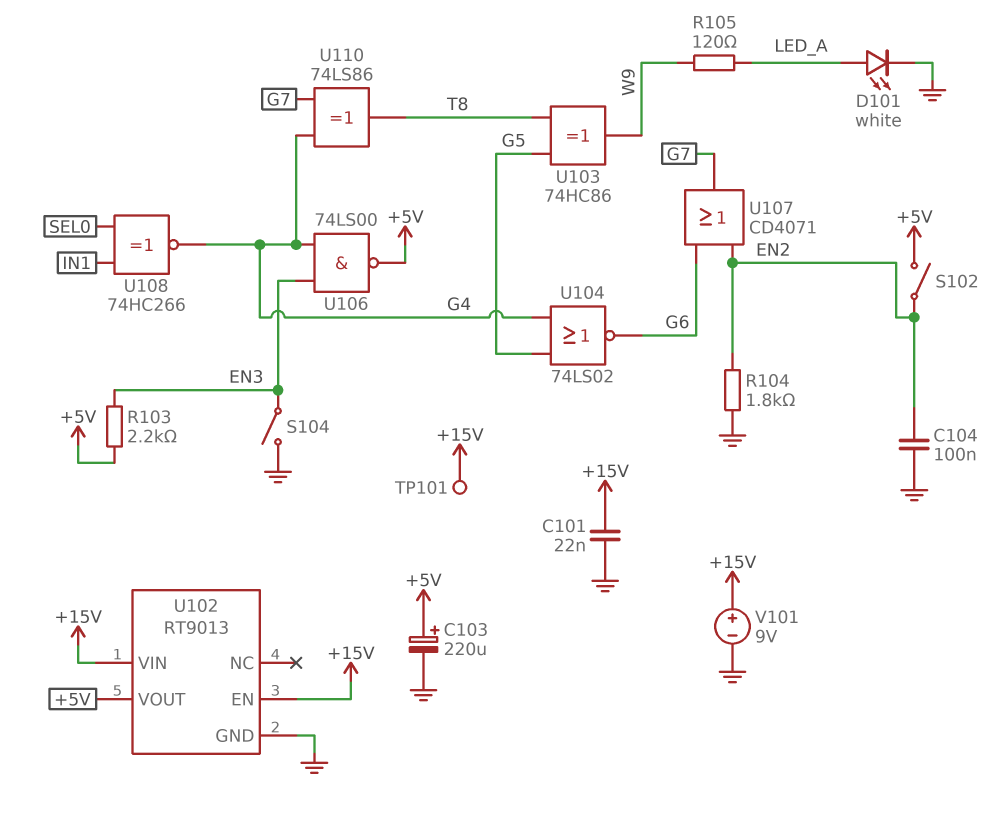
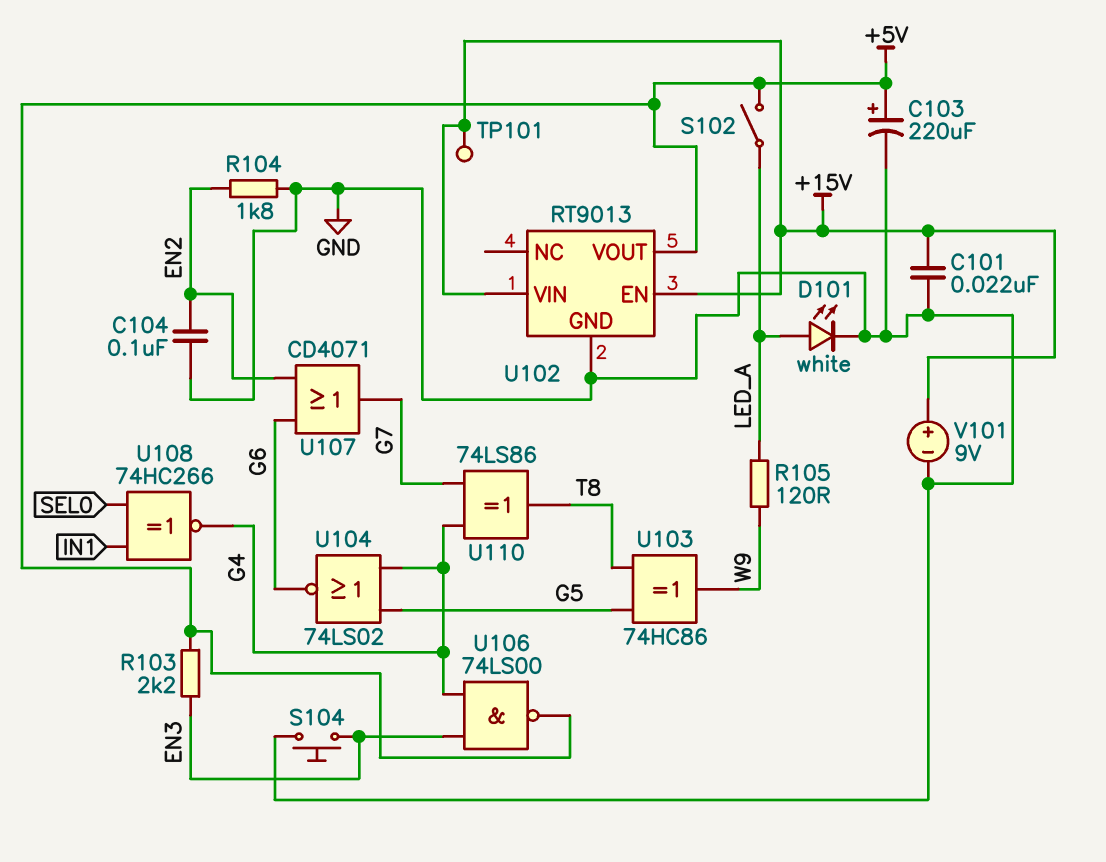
S102: switch (+5V, EN2) -> switch (+5V, LED_A)
S104: switch (EN3, GND) -> button (EN3, GND)

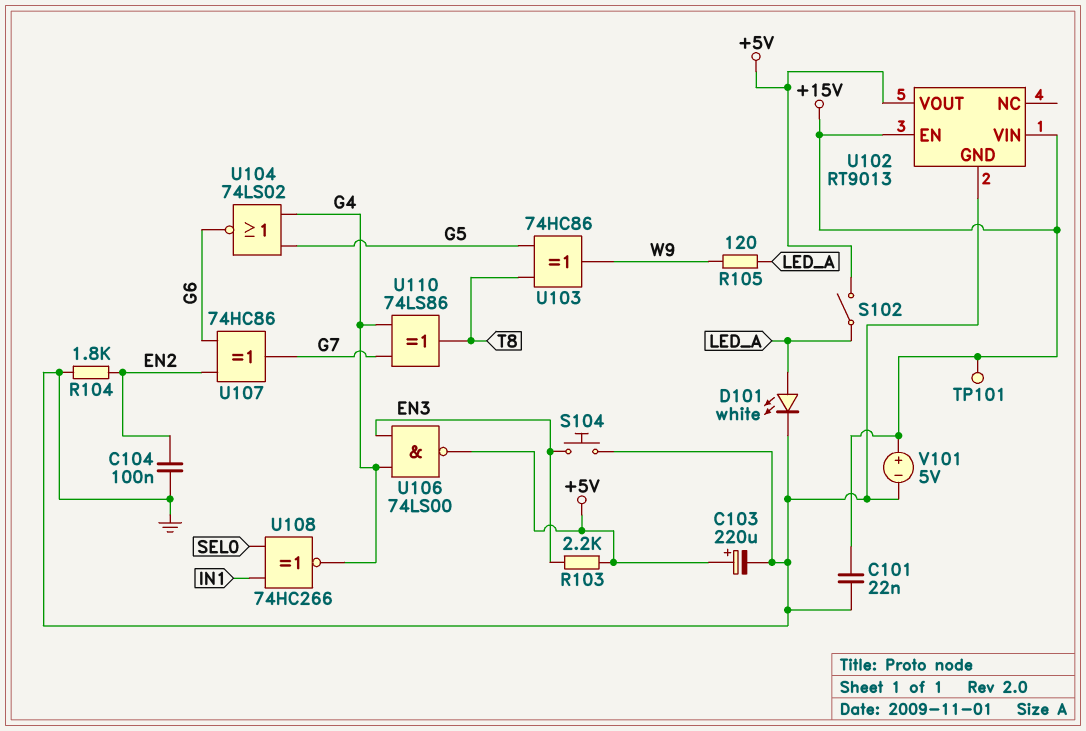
U107: OR CD4071 (in EN2, in G6, out G7) -> XOR 74HC86 (in EN2, in G6, out G7)
V101: 9V (plus +15V, minus GND) -> 5V (plus +15V, minus GND)

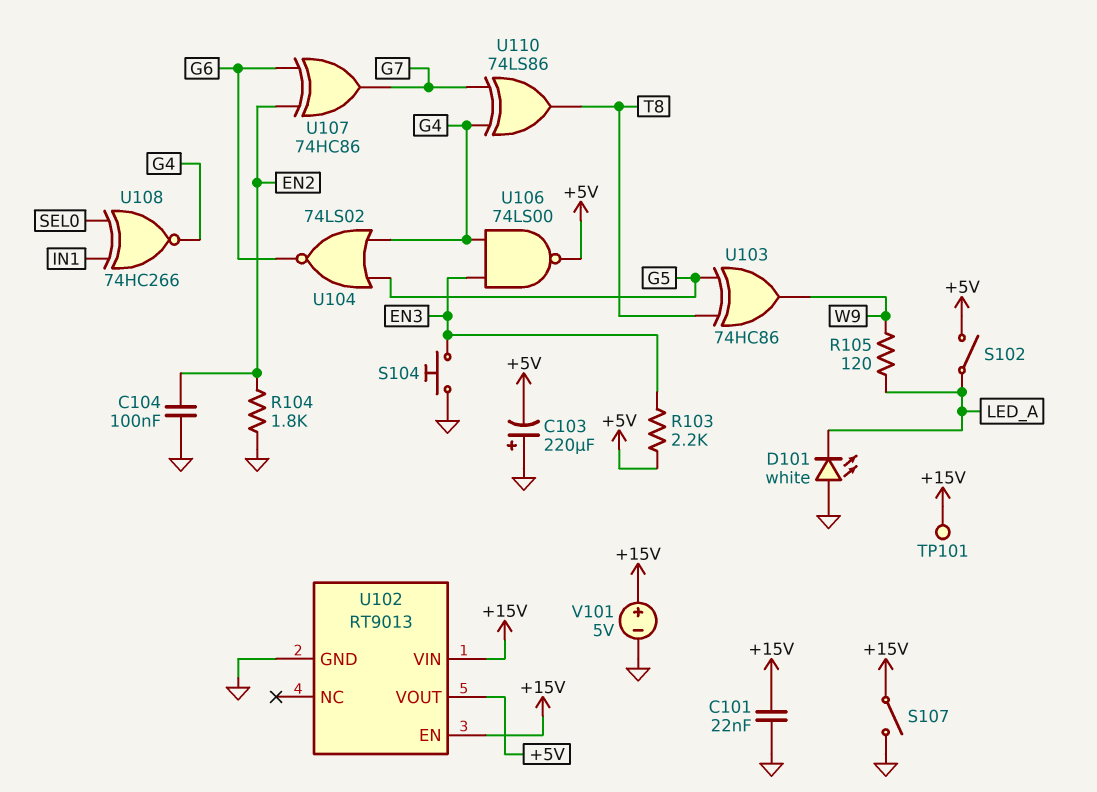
C103: 220uF (plus +5V, minus GND) -> 220uF (plus GND, minus +5V)
D101: LED white (A LED_A, K GND) -> LED white (A GND, K LED_A)
S107: none -> switch (+15V, GND)

